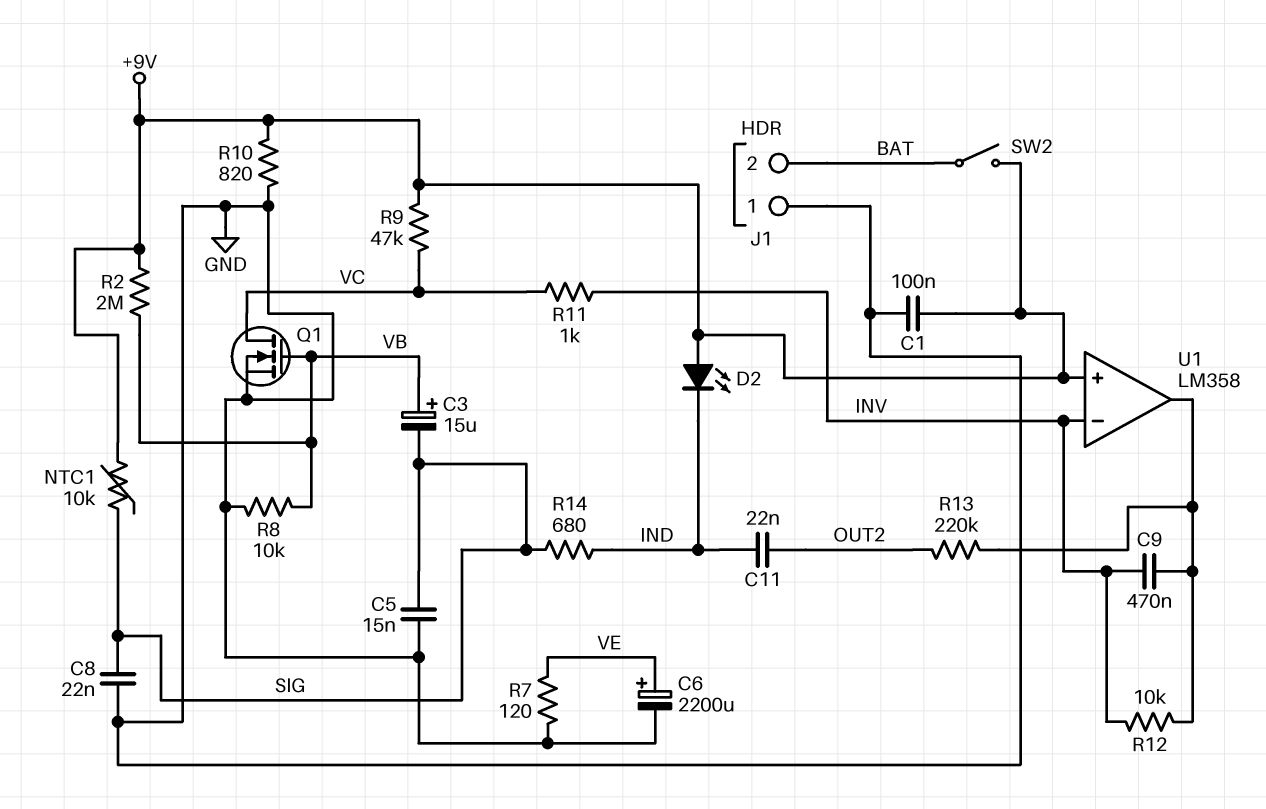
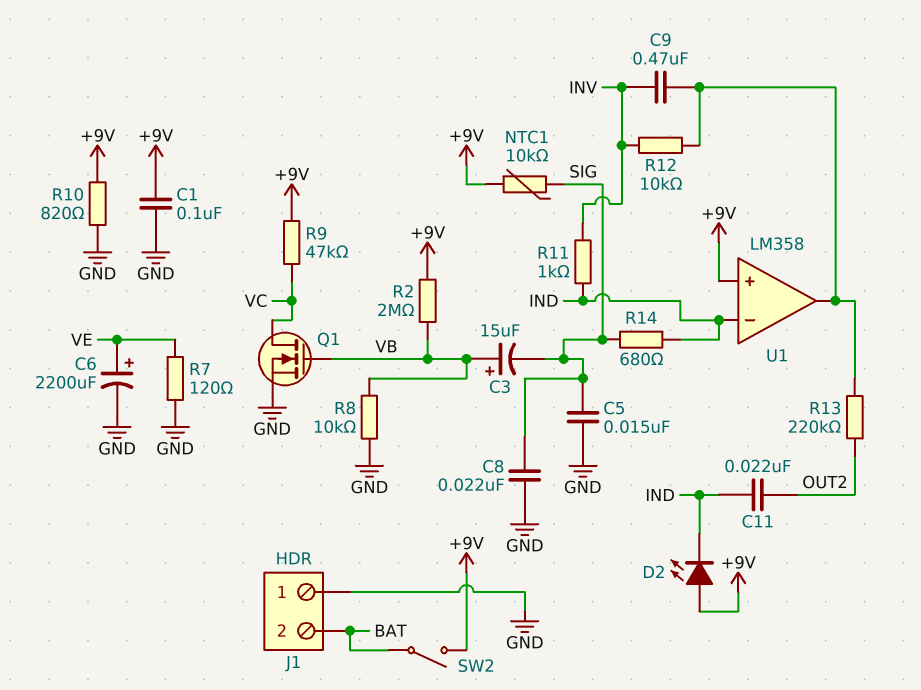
R11: 1k (INV, VC) -> 1k (IND, INV)
U1 pin in-: INV -> IND

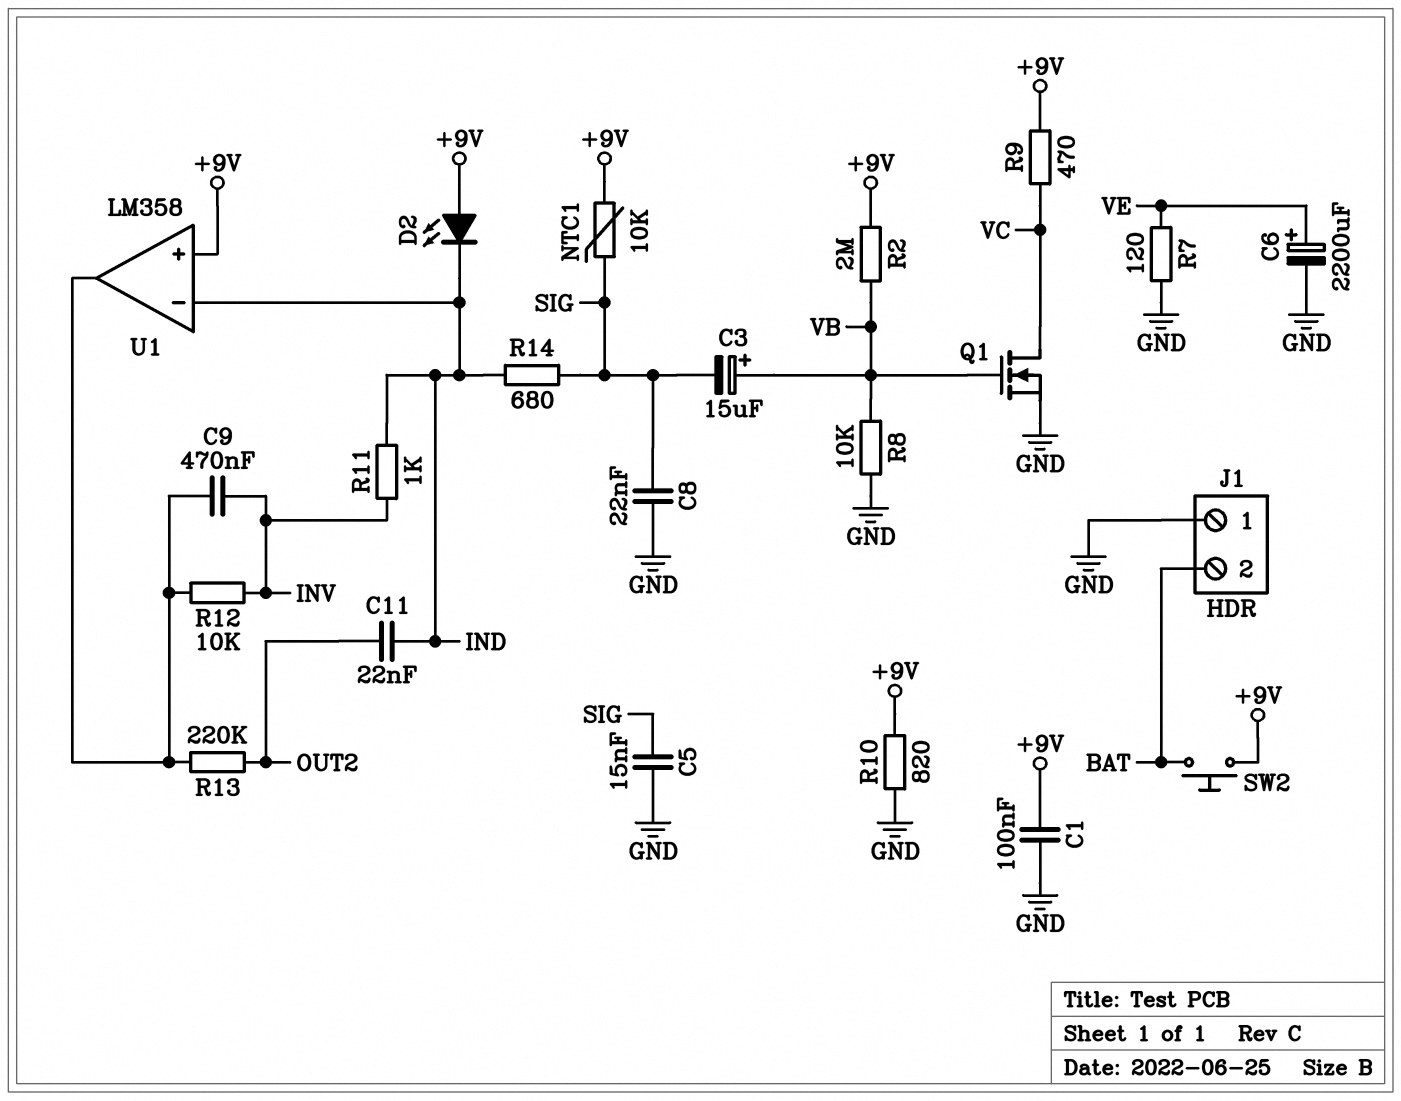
R9: 47k (+9V, VC) -> 470 (+9V, VC)
SW2: switch (+9V, BAT) -> button (+9V, BAT)

